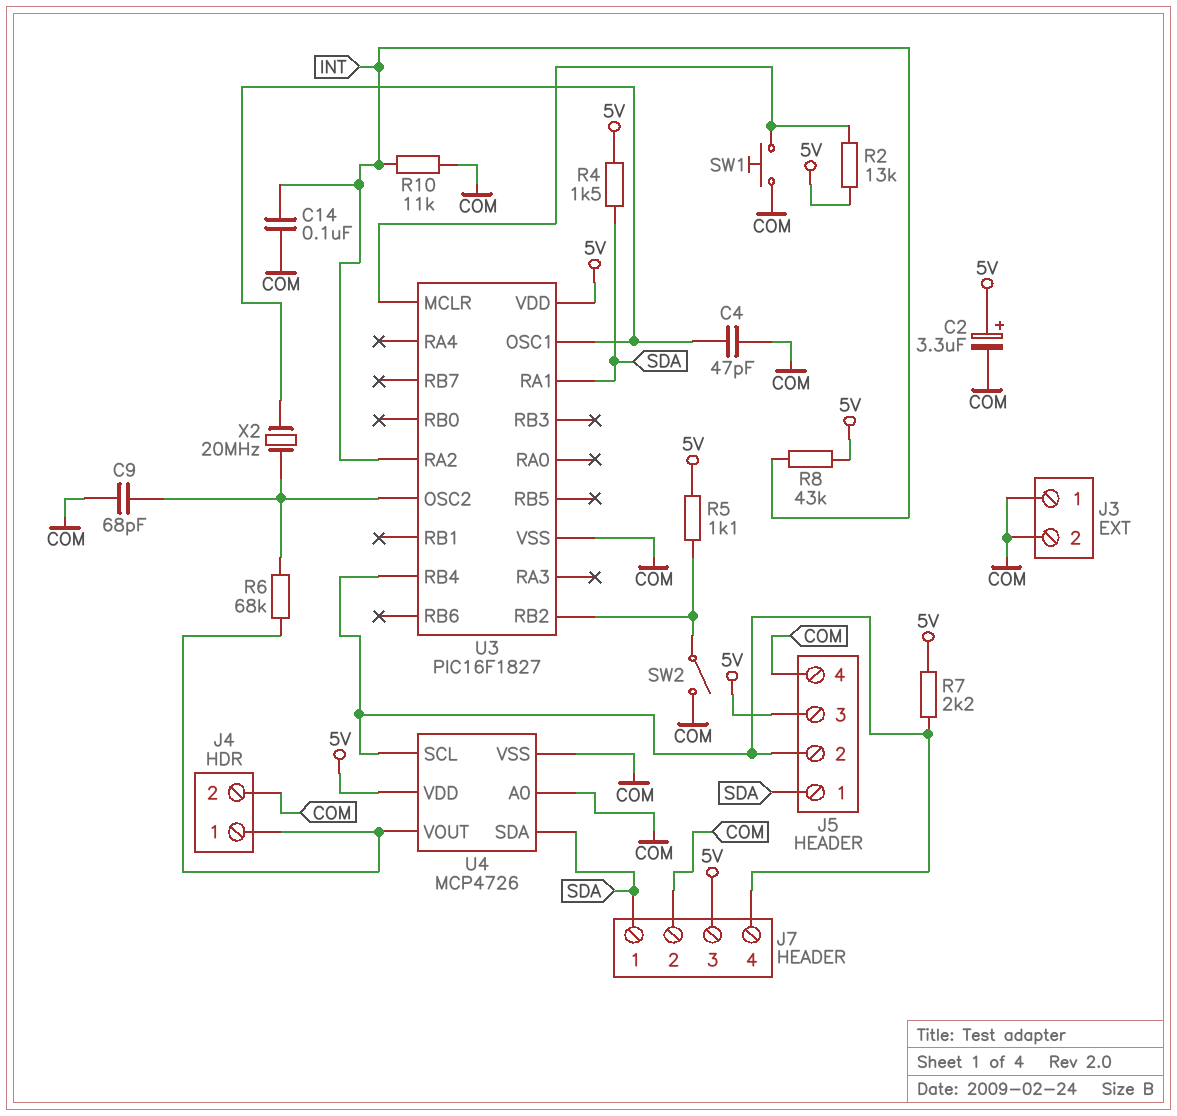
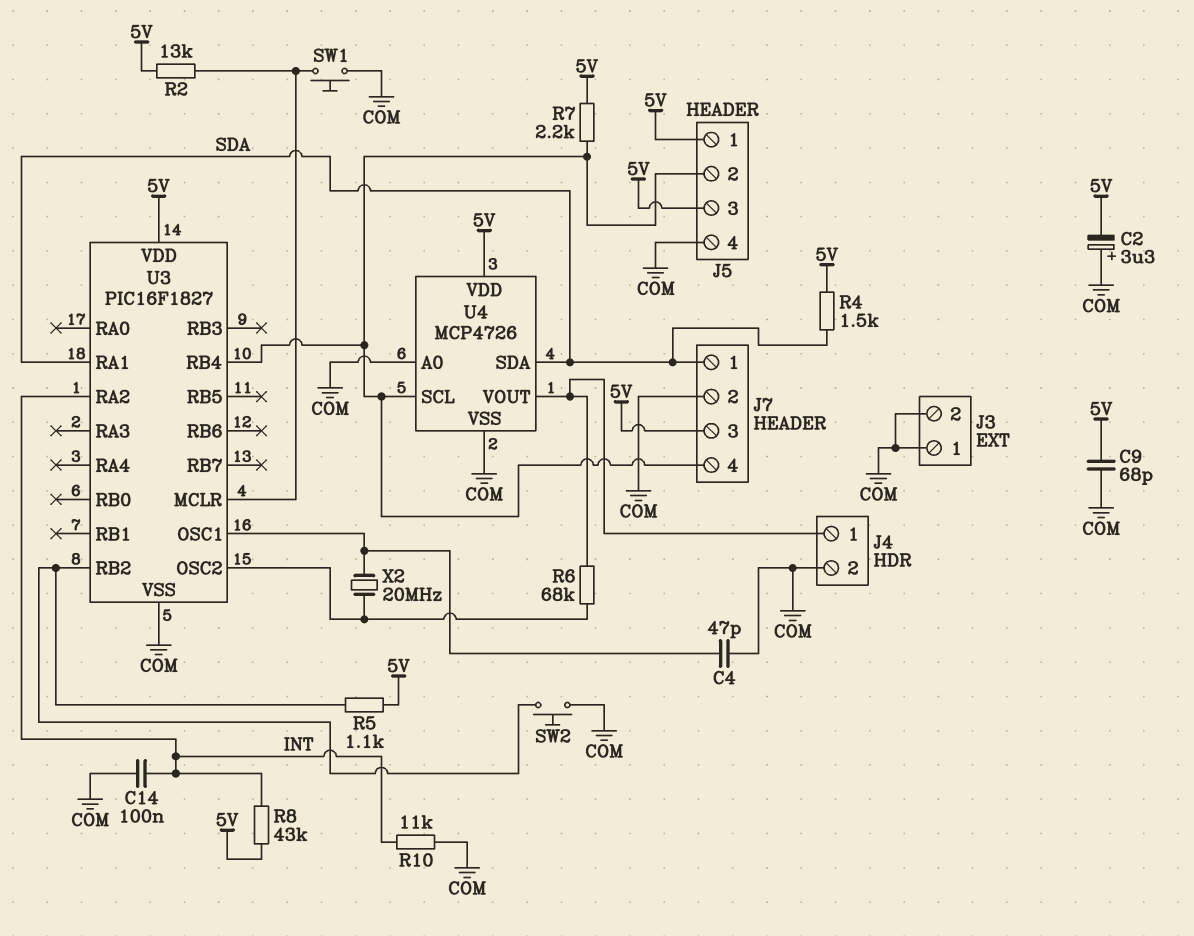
C2: 3.3uF (plus 5V, minus COM) -> 3.3uF (plus COM, minus 5V)
C9: 68pF (COM, U3/OSC2) -> 68pF (5V, COM)
J5 pin 1: SDA -> 5V
SW2: switch (COM, U3/RB2) -> button (COM, U3/RB2)

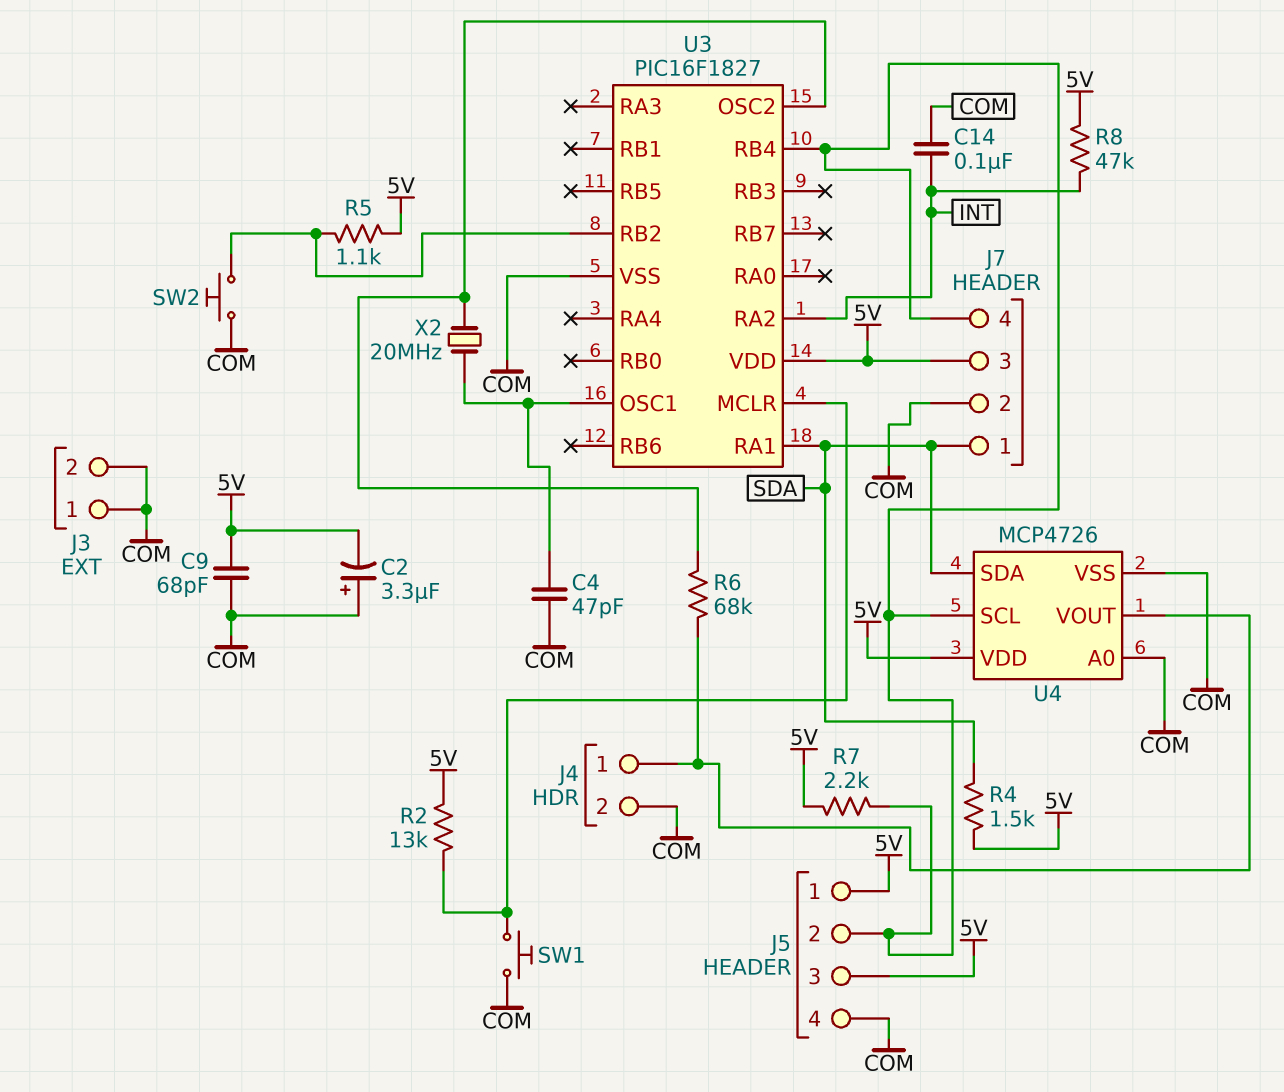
R8: 43k (5V, INT) -> 47k (5V, INT)
R10: 11k (COM, INT) -> none

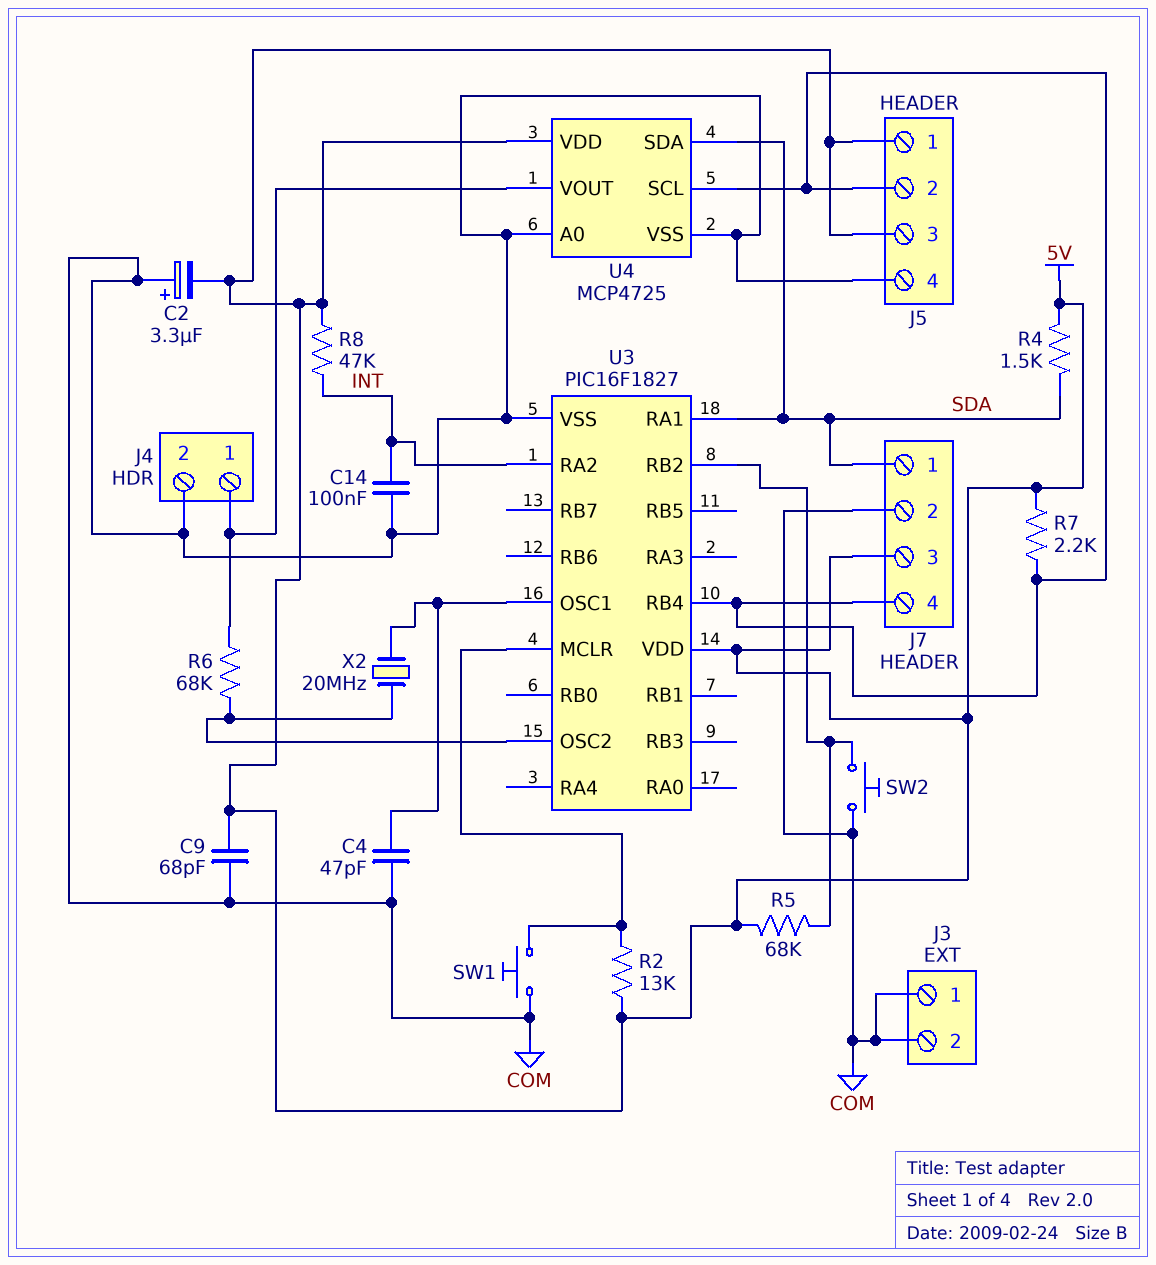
R5: 1.1k (5V, U3/RB2) -> 68k (5V, U3/RB2)
U4: MCP4726 -> MCP4725

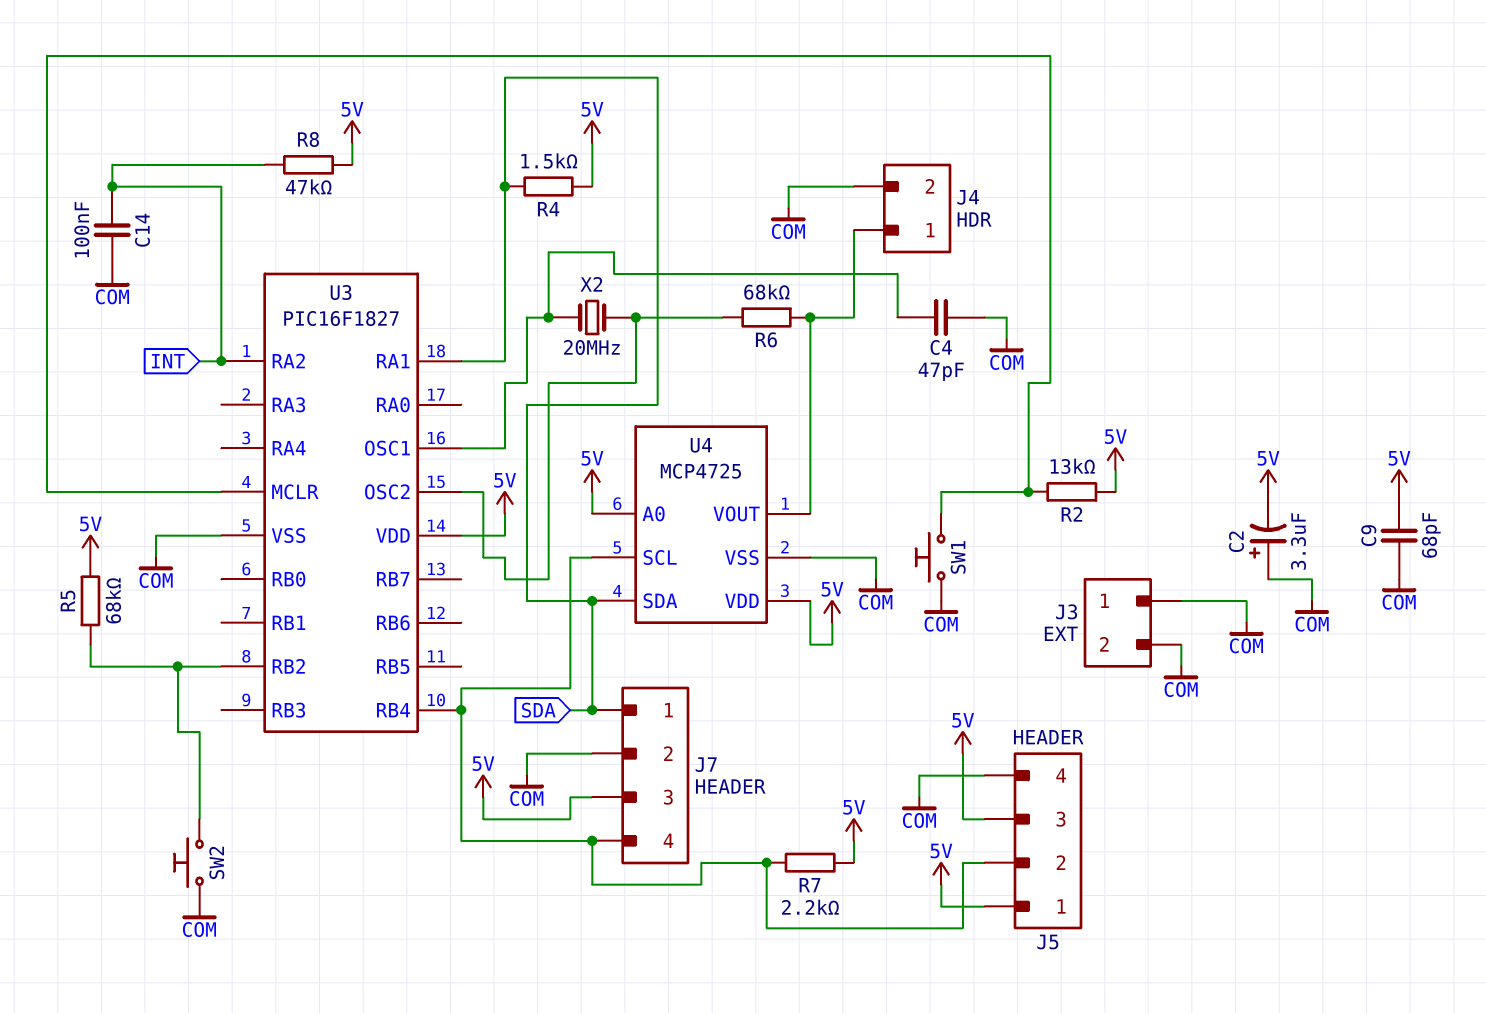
U4 pin A0: COM -> 5V

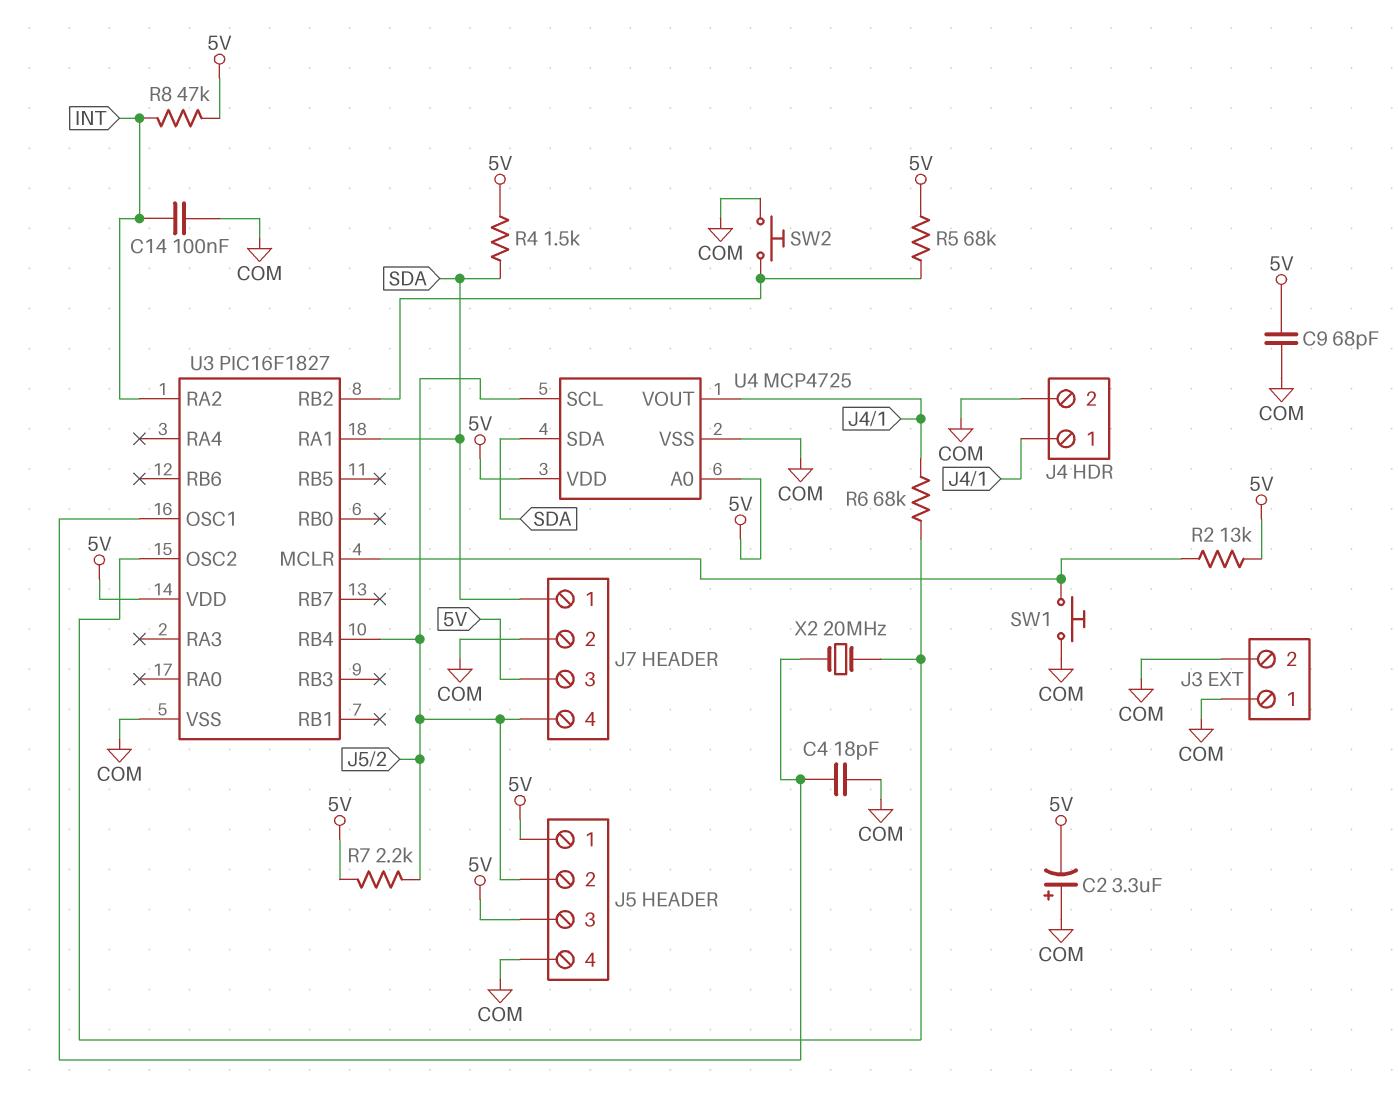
C4: 47pF (COM, U3/OSC1) -> 18pF (COM, U3/OSC1)

